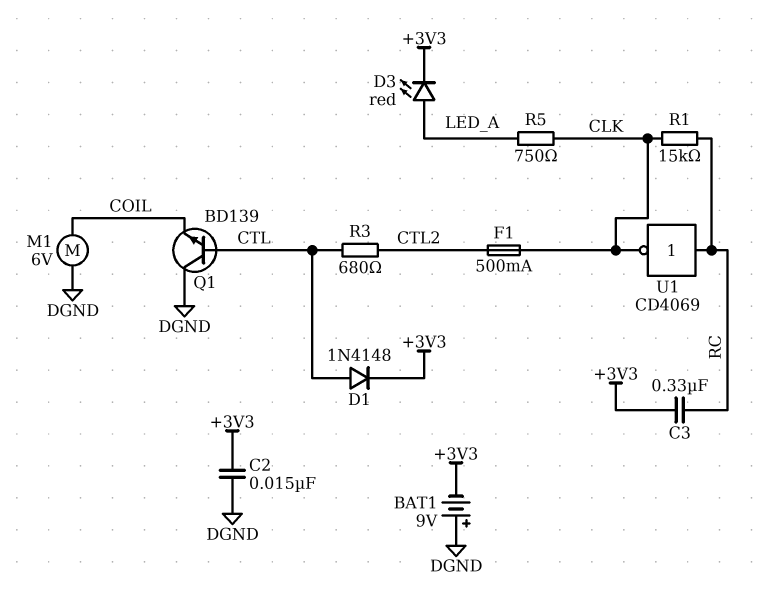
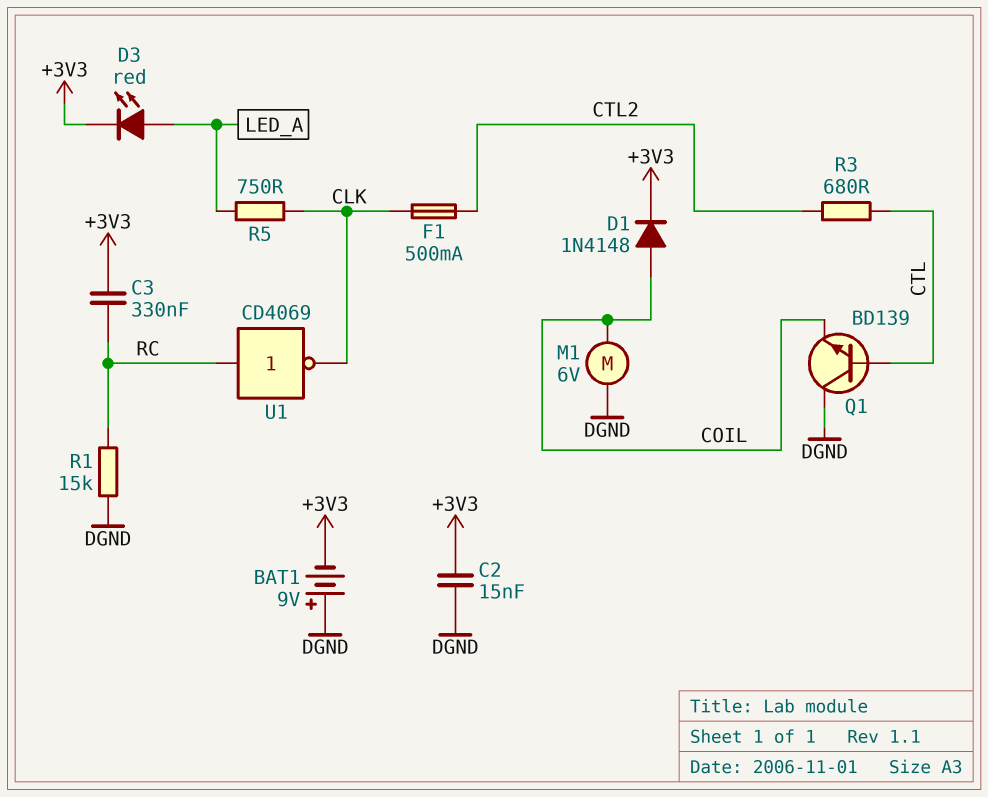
D1: diode 1N4148 (A CTL, K +3V3) -> diode 1N4148 (A COIL, K +3V3)
R1: 15k (CLK, RC) -> 15k (DGND, RC)

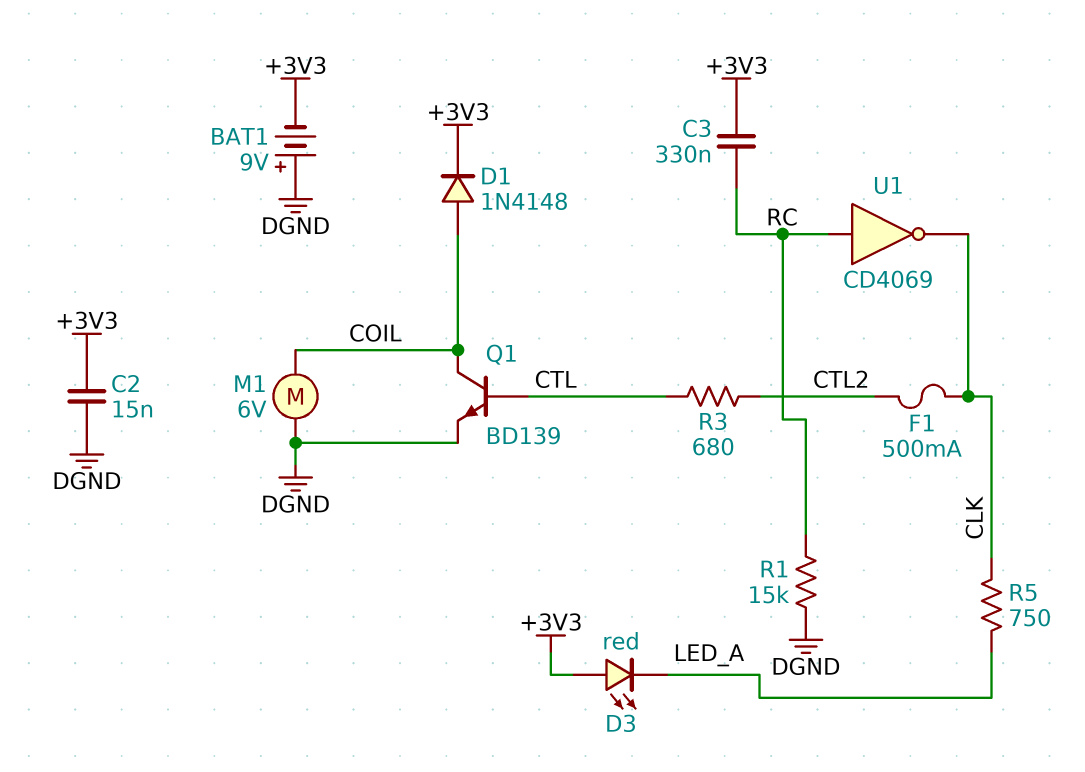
D3: LED red (A LED_A, K +3V3) -> LED red (A +3V3, K LED_A)
Q1: NPN BD139 (B CTL, C DGND, E COIL) -> NPN BD139 (B CTL, C COIL, E DGND)

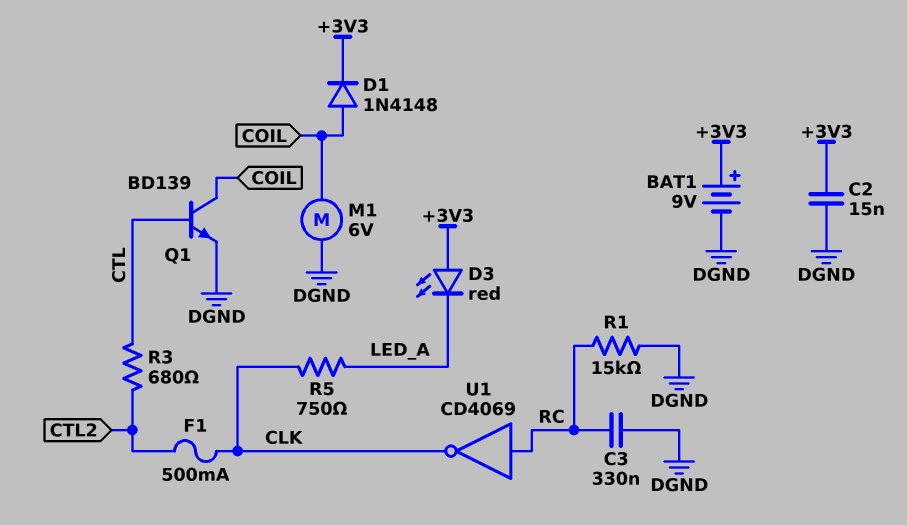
BAT1: 9V (plus DGND, minus +3V3) -> 9V (plus +3V3, minus DGND)
C3: 330nF (+3V3, RC) -> 330nF (DGND, RC)

